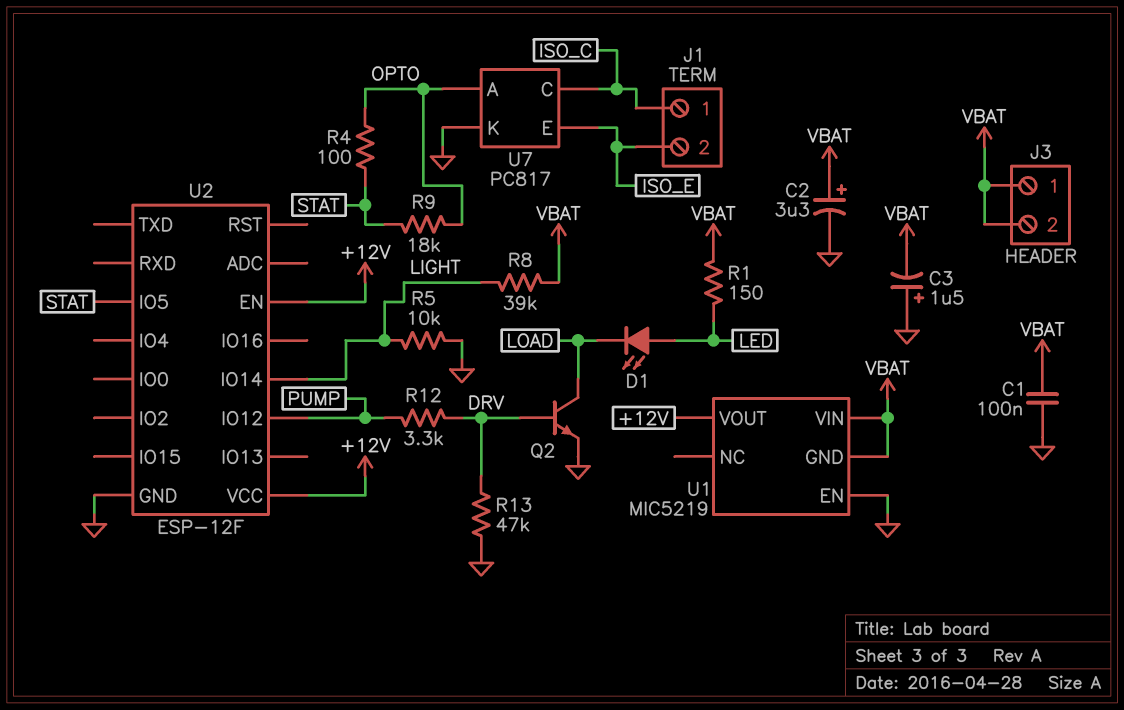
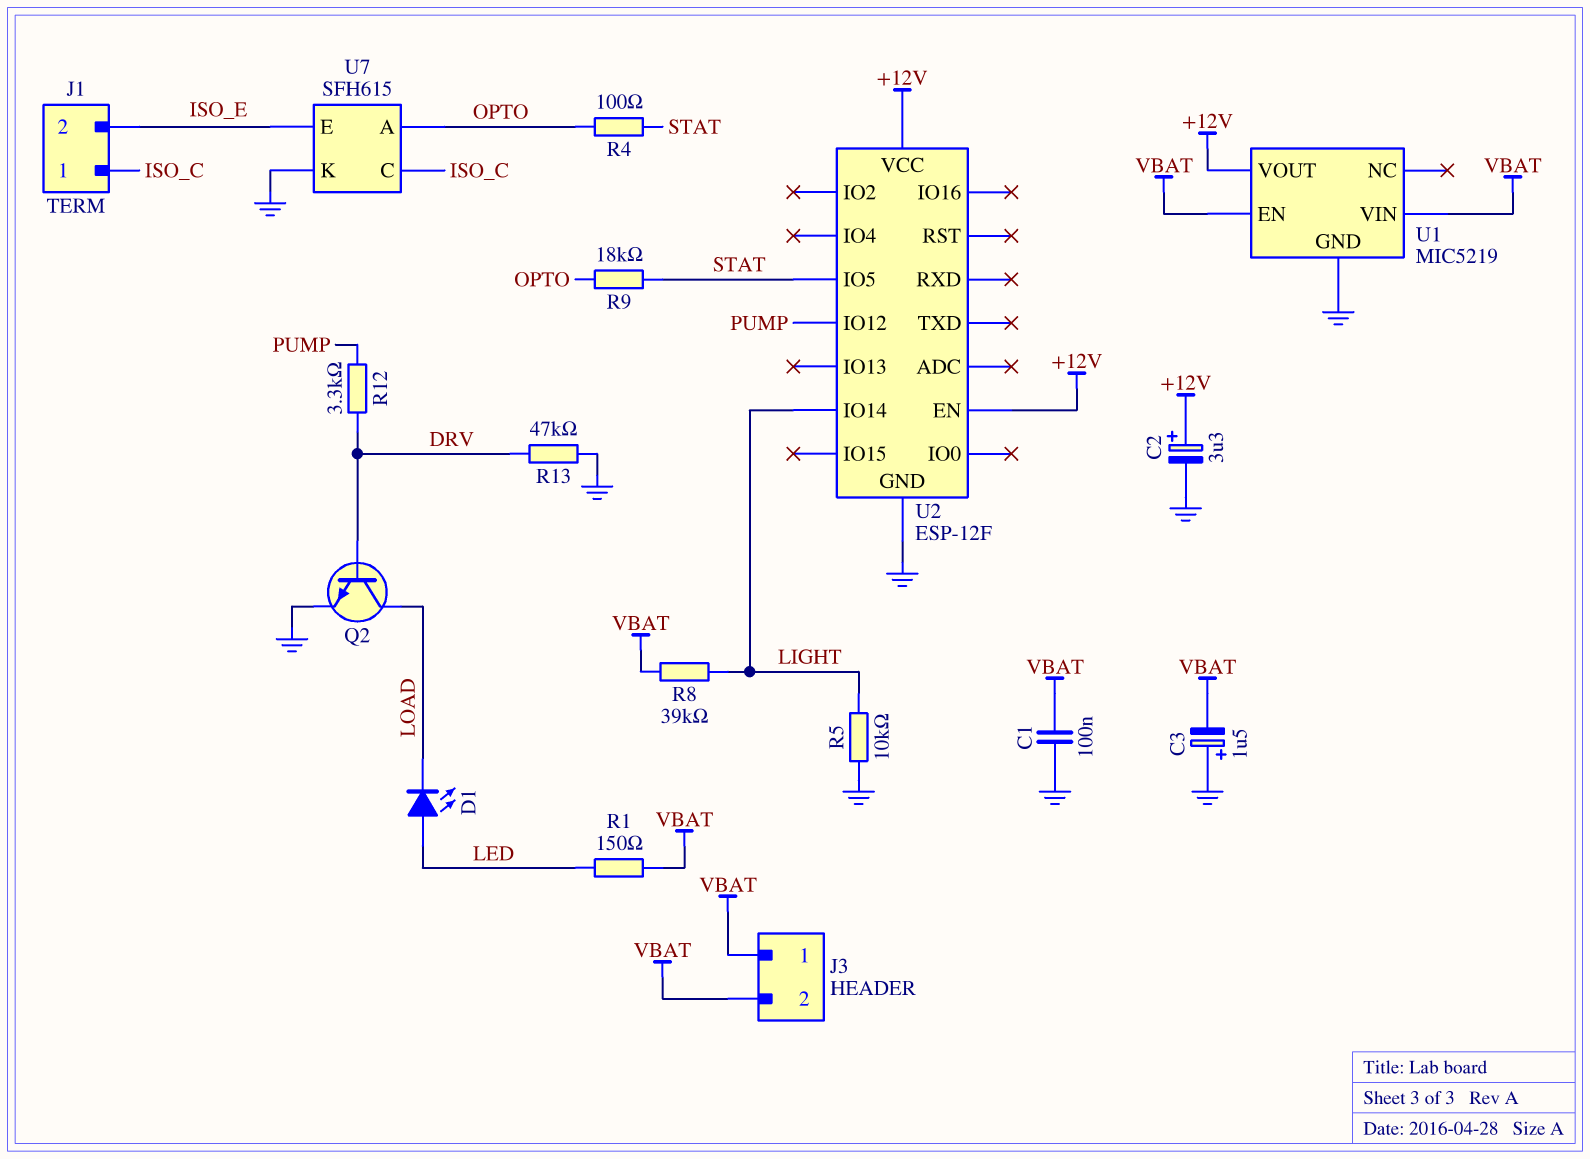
C2: 3.3uF (plus VBAT, minus GND) -> 3.3uF (plus +12V, minus GND)
U1 pin EN: GND -> VBAT
U1 pin GND: VBAT -> GND
U7: PC817 -> SFH615

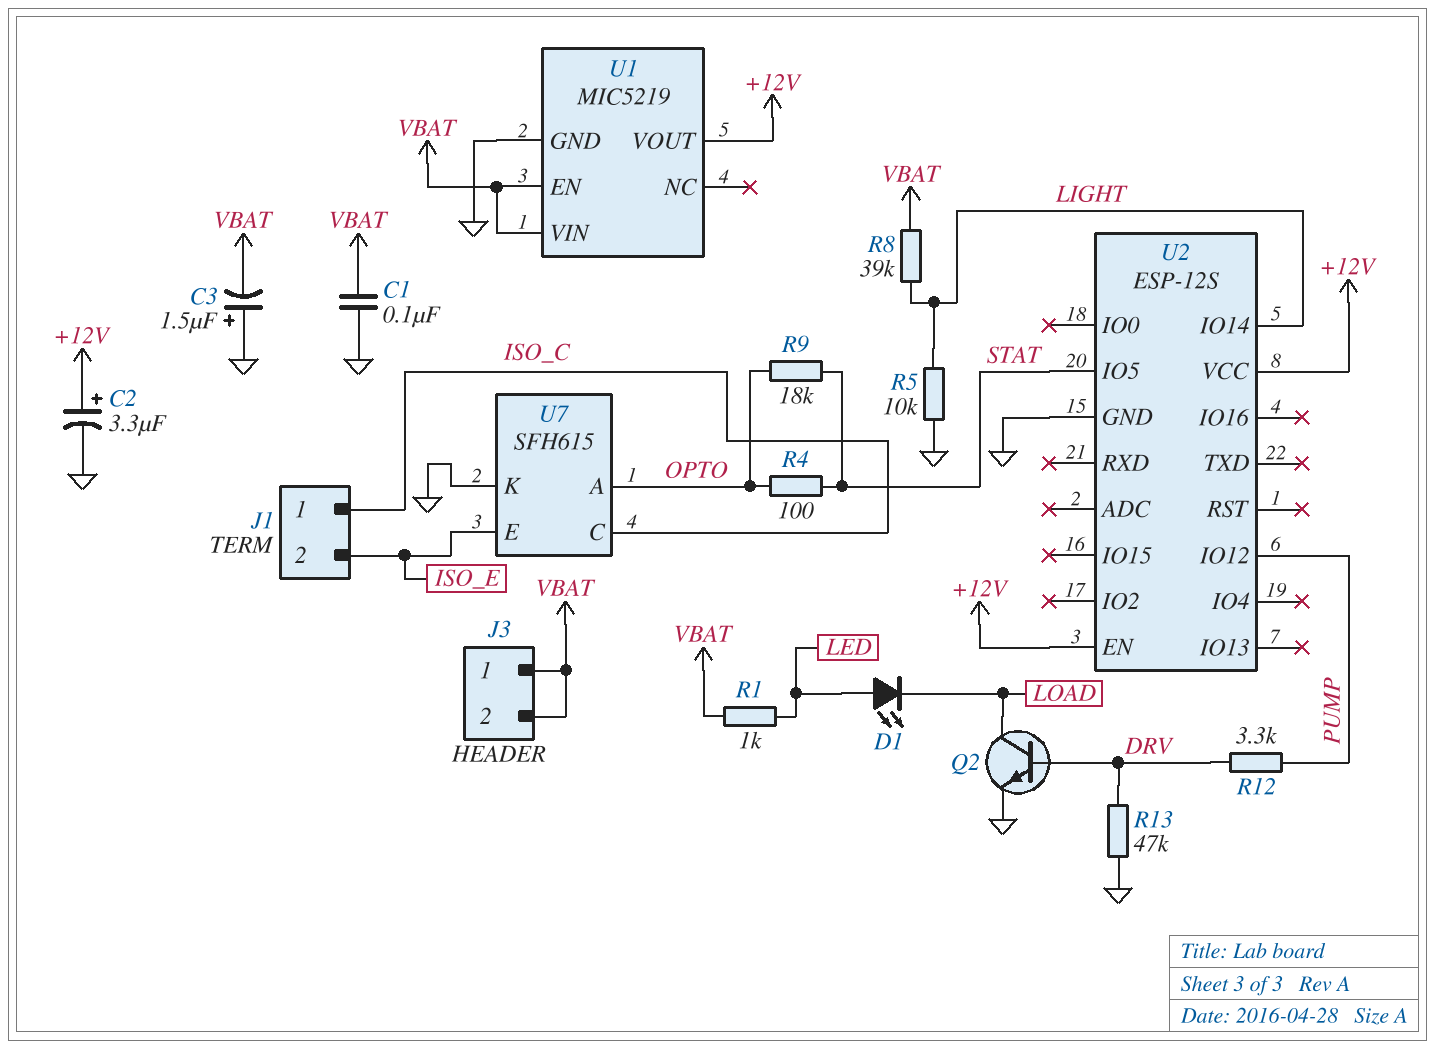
R1: 150 (LED, VBAT) -> 1k (LED, VBAT)
U2: ESP-12F -> ESP-12S

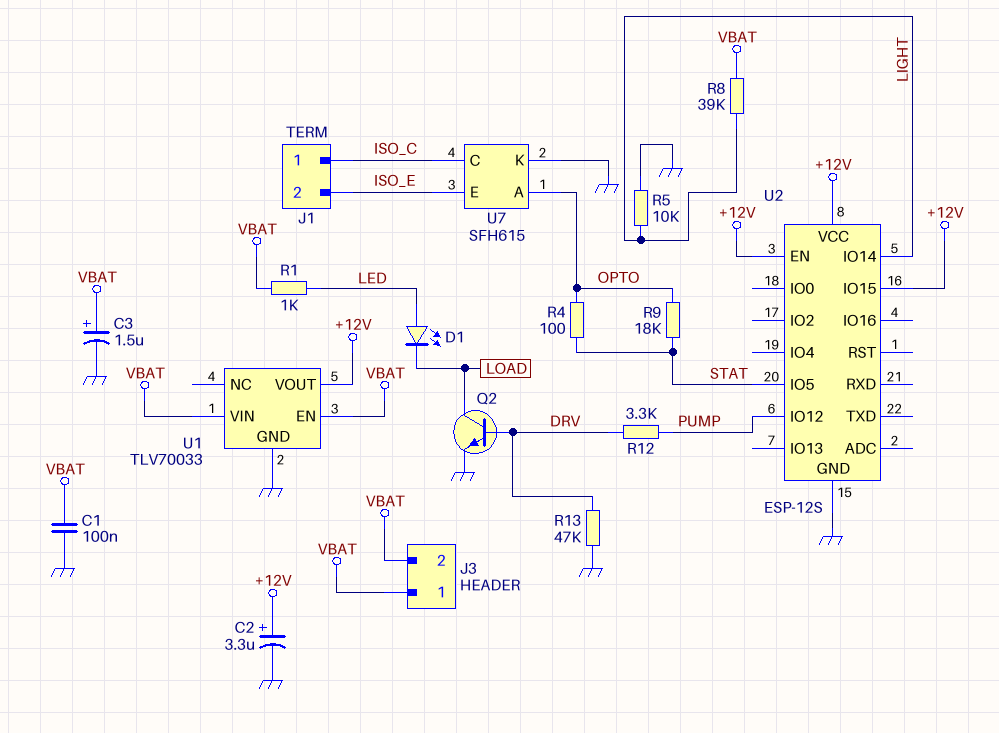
C3: 1.5uF (plus GND, minus VBAT) -> 1.5uF (plus VBAT, minus GND)
U1: MIC5219 -> TLV70033
U2 pin IO15: none -> +12V

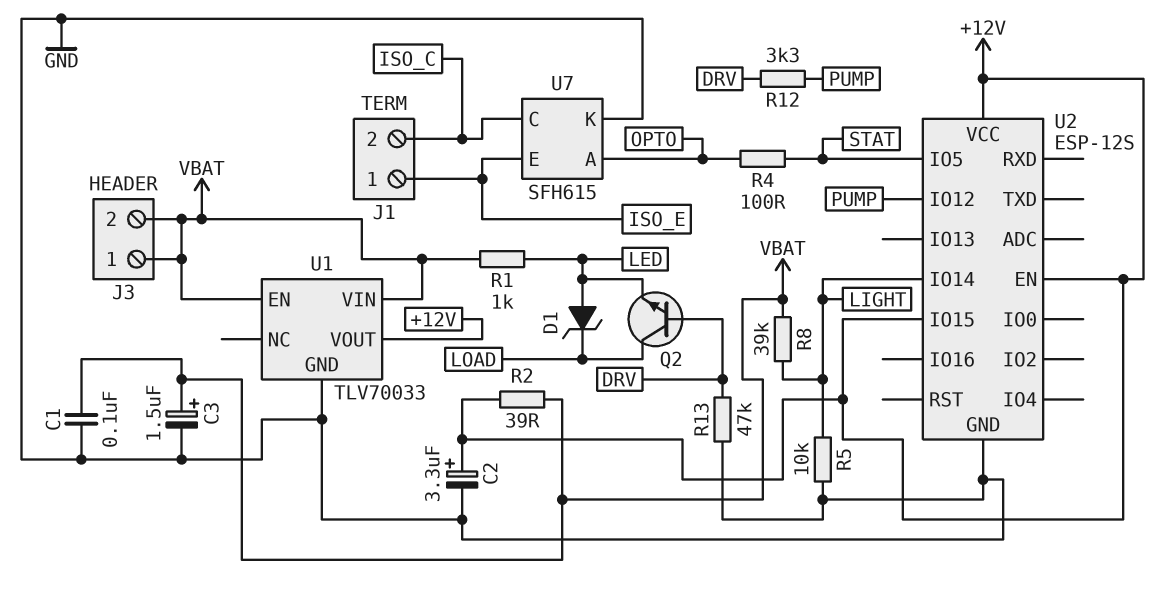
D1: LED (A LED, K LOAD) -> zener (A LED, K LOAD)
J1 pin 1: ISO_C -> ISO_E
J1 pin 2: ISO_E -> ISO_C
Q2: NPN (B DRV, C LOAD, E GND) -> NPN (B DRV, C LOAD, E LED)
R2: none -> 39 (+12V, VBAT)
R9: 18k (OPTO, STAT) -> none

